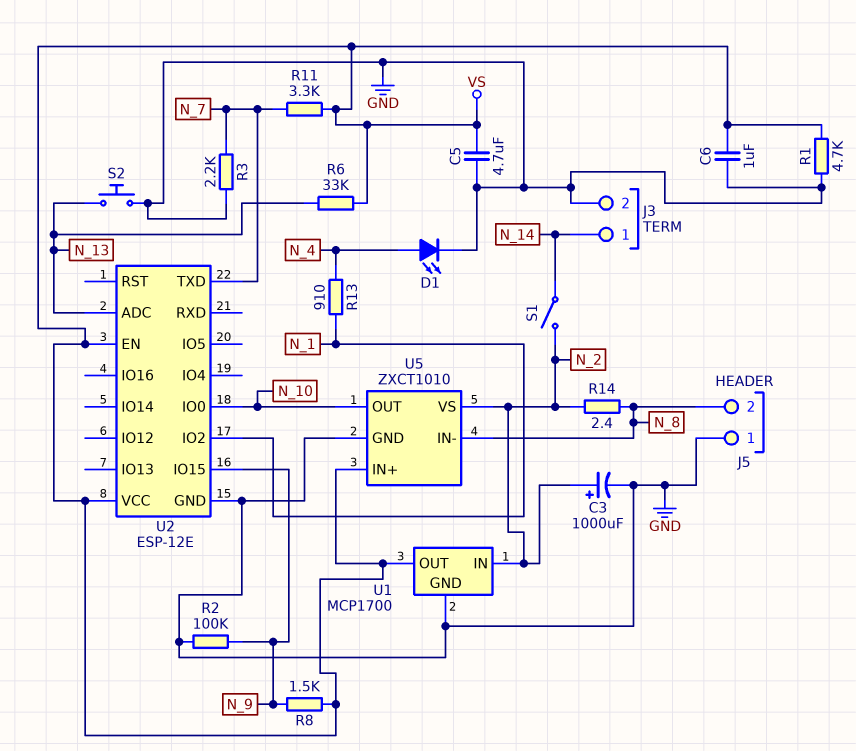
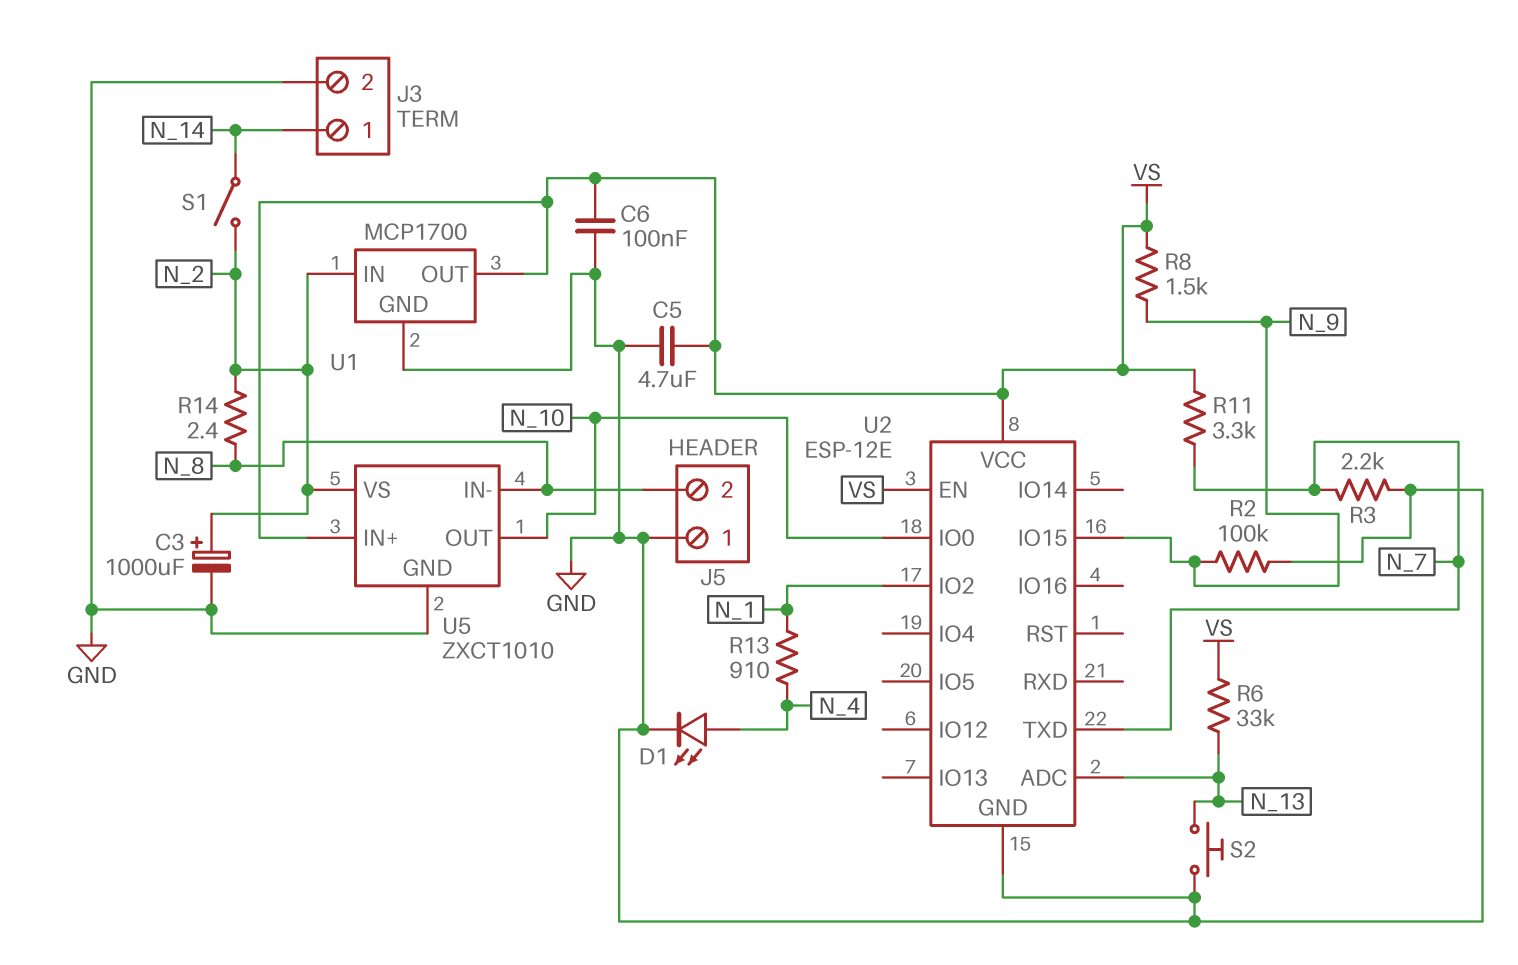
C6: 1uF (GND, VS) -> 100nF (GND, VS)
R1: 4.7k (GND, VS) -> none

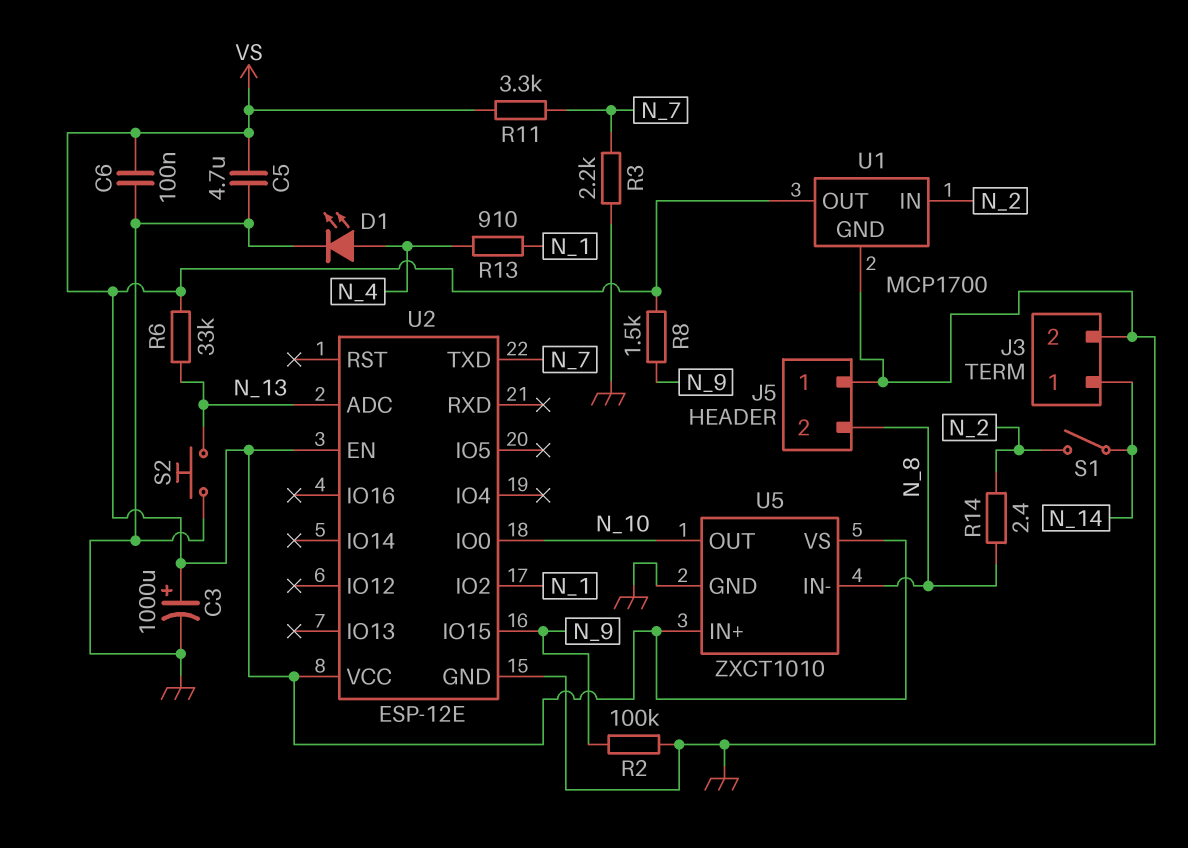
C3: 1000uF (plus N_2, minus GND) -> 1000uF (plus VS, minus GND)
U5 pin VS: N_2 -> VS

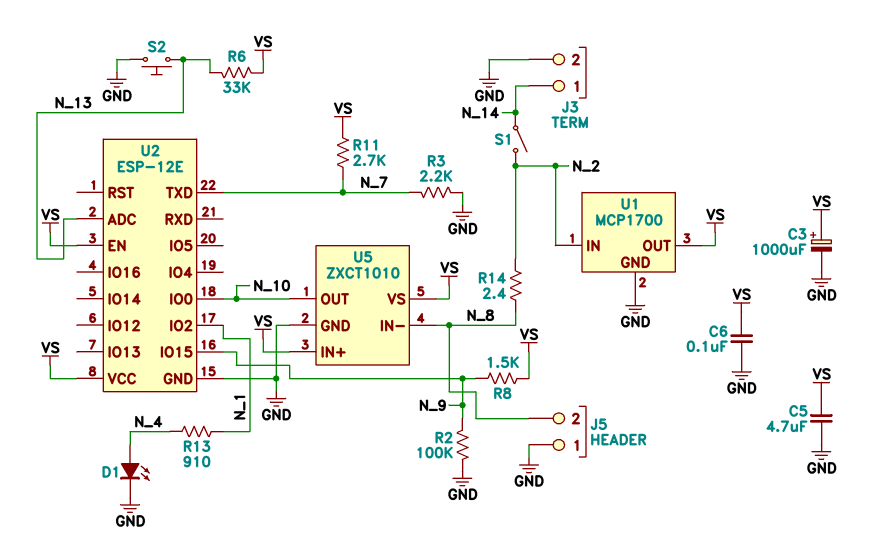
R11: 3.3k (N_7, VS) -> 2.7k (N_7, VS)

